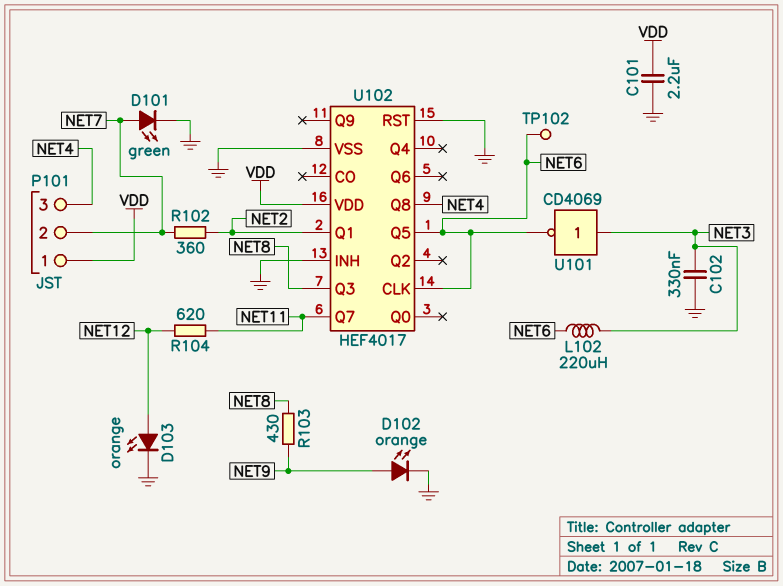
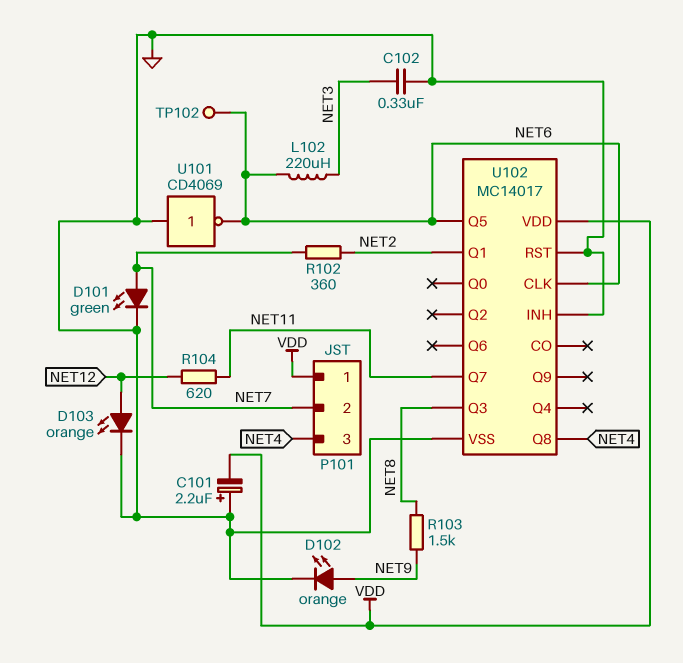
C101: 2.2uF (GND, VDD) -> 2.2uF (plus GND, minus VDD)
R103: 430 (NET8, NET9) -> 1.5k (NET8, NET9)
U101: NOT CD4069 (in NET3, out NET6) -> NOT CD4069 (in GND, out NET6)
U102: HEF4017 -> MC14017

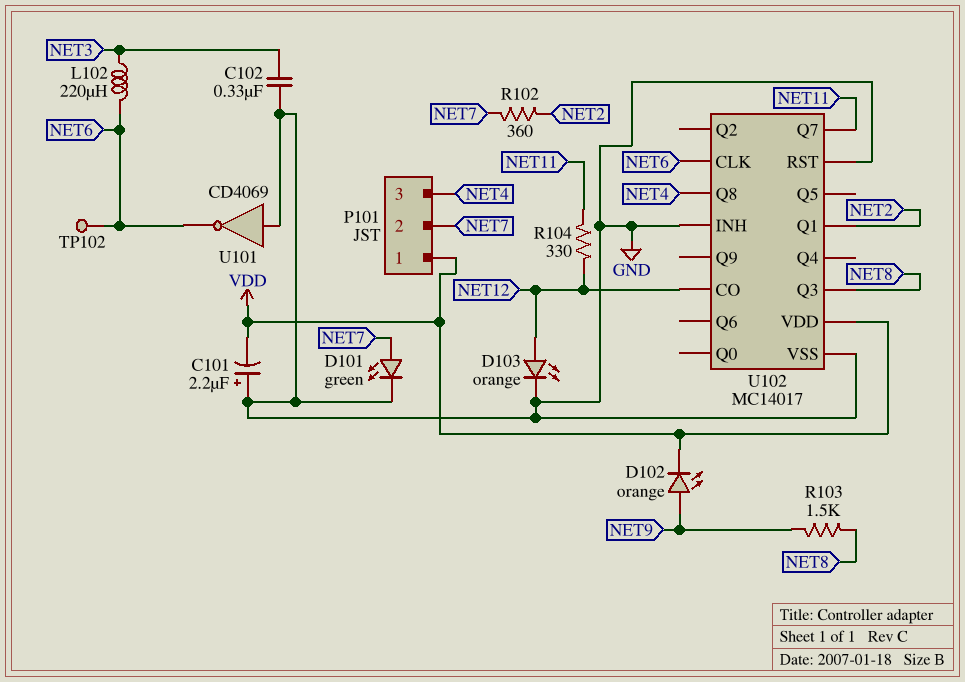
D102: LED orange (A NET9, K GND) -> LED orange (A NET9, K VDD)
R104: 620 (NET11, NET12) -> 330 (NET11, NET12)
U102 pin CO: none -> NET12
U102 pin Q5: NET6 -> none

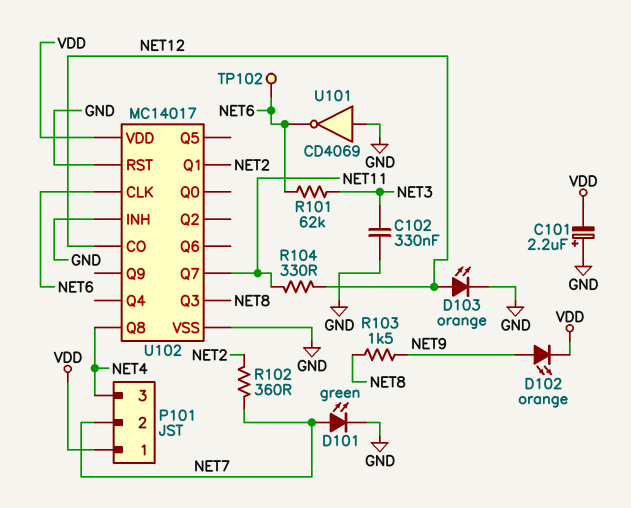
L102: 220uH (NET3, NET6) -> none
R101: none -> 62k (NET3, NET6)

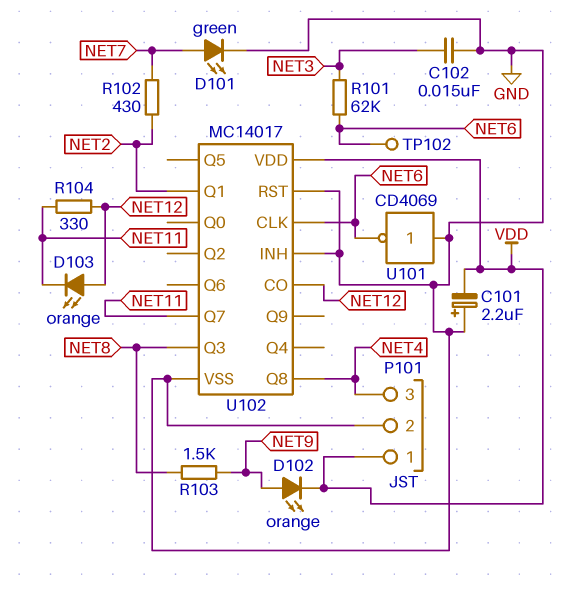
C102: 330nF (GND, NET3) -> 15nF (GND, NET3)
D103: LED orange (A NET12, K GND) -> LED orange (A NET12, K NET11)
P101 pin 2: NET7 -> GND
R102: 360 (NET2, NET7) -> 430 (NET2, NET7)

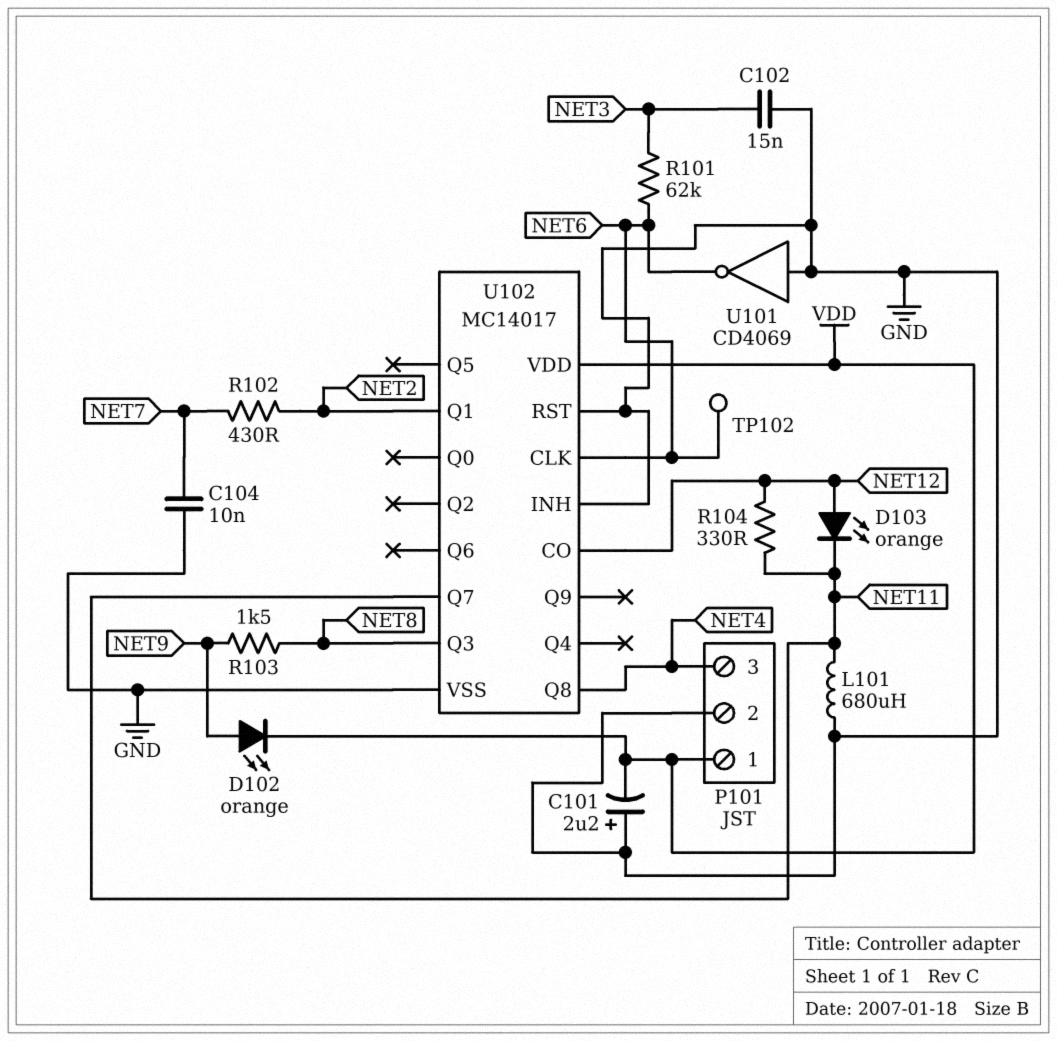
C104: none -> 10nF (GND, NET7)
D101: LED green (A NET7, K GND) -> none
L101: none -> 680uH (GND, NET11)

